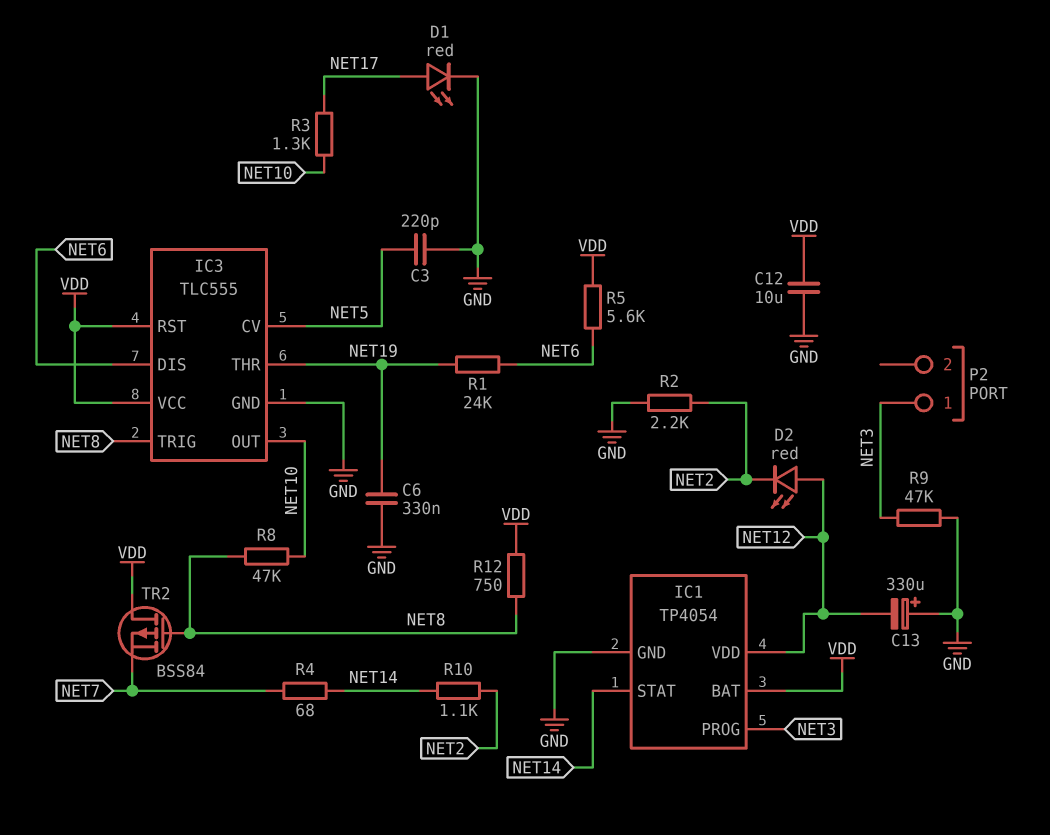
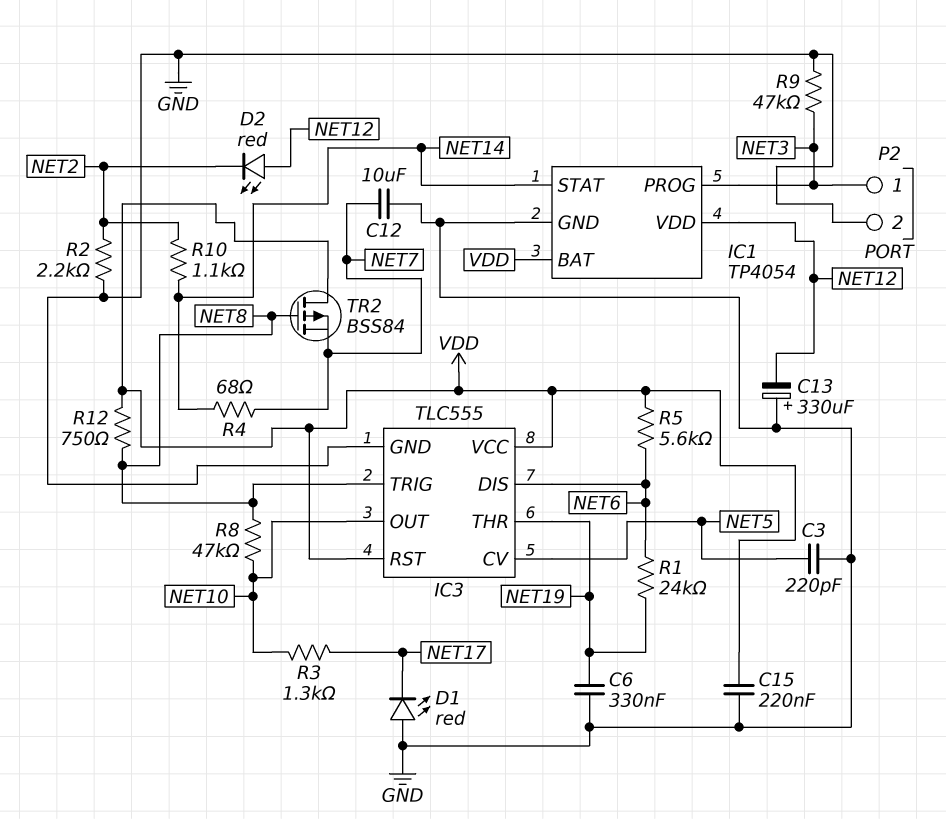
C12: 10uF (GND, VDD) -> 10uF (GND, NET7)
C15: none -> 220nF (GND, VDD)
D1: LED red (A NET17, K GND) -> LED red (A GND, K NET17)
P2 pin 2: none -> GND

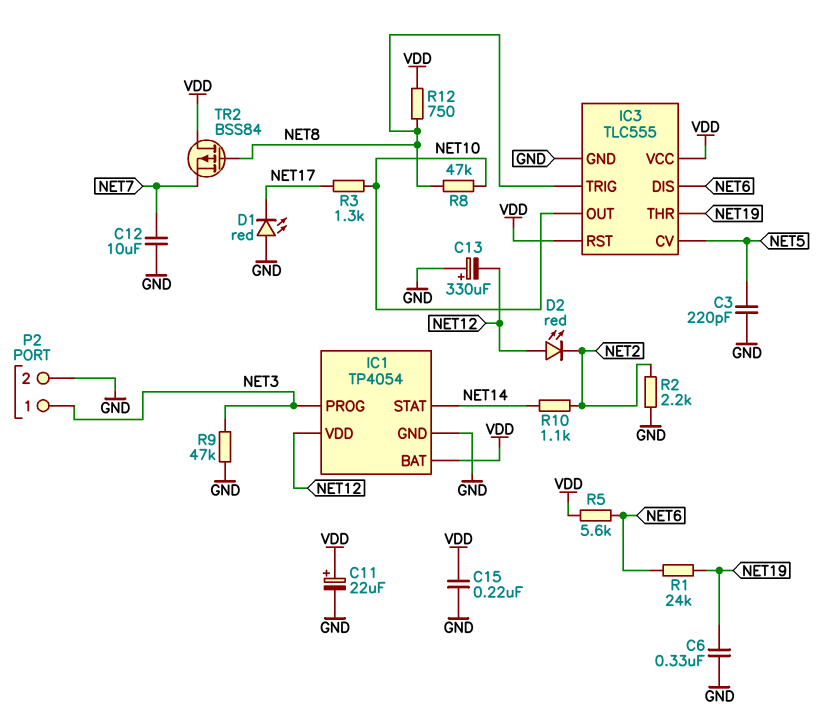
C11: none -> 22uF (plus VDD, minus GND)
R4: 68 (NET7, NET14) -> none

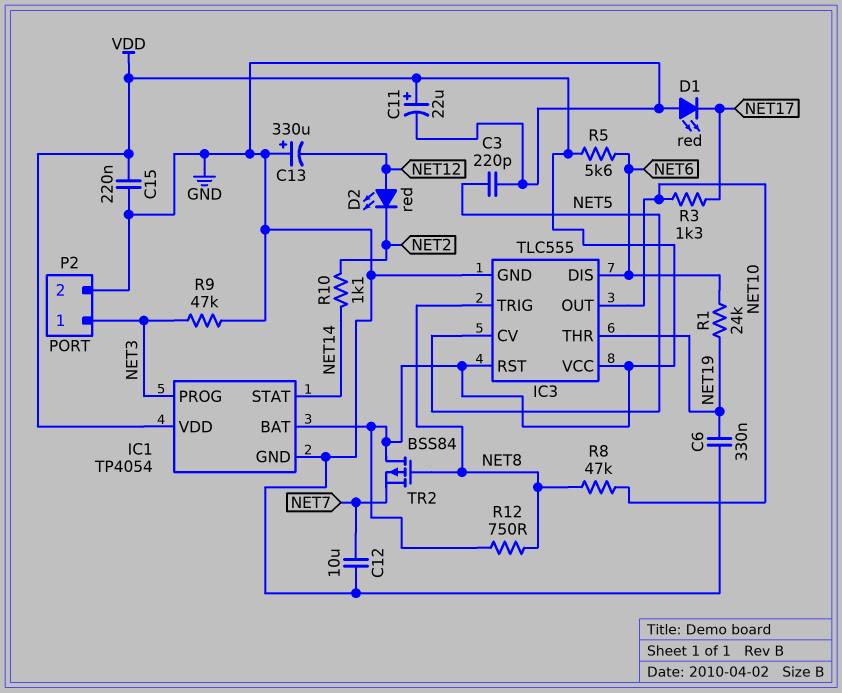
IC1 pin VDD: NET12 -> VDD
R2: 2.2k (GND, NET2) -> none

